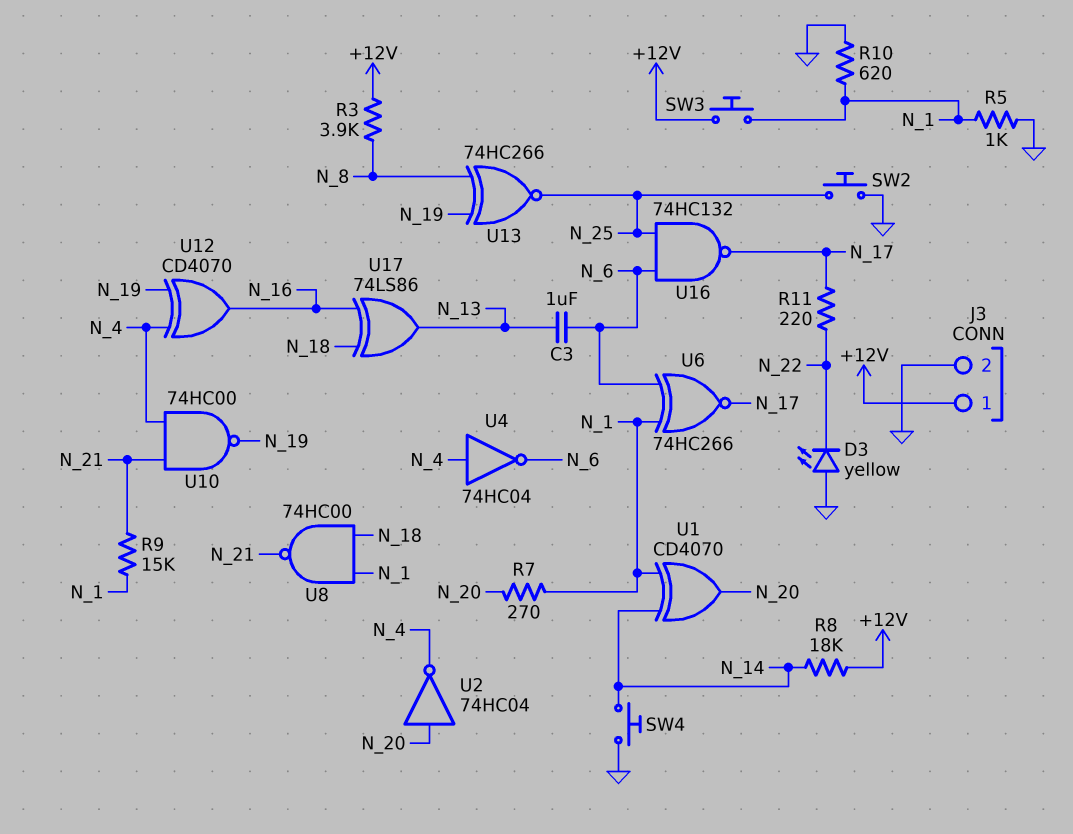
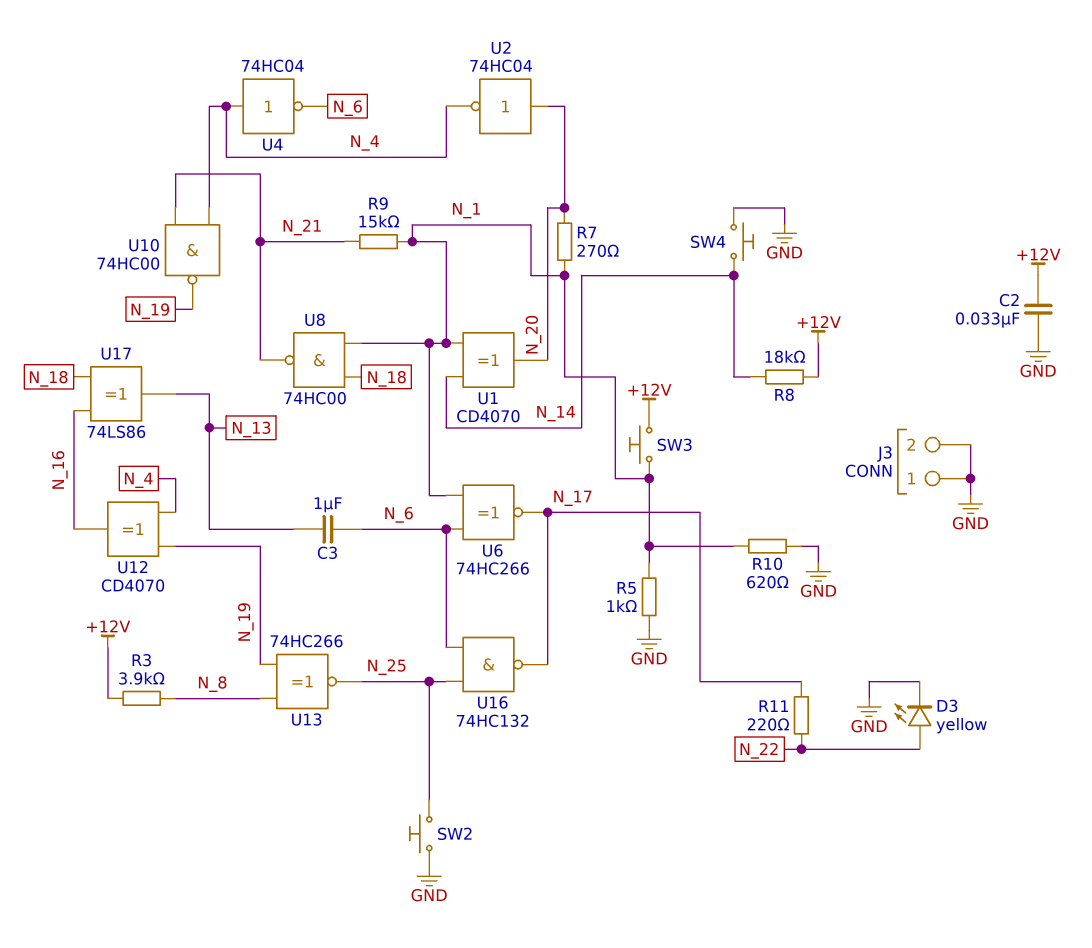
C2: none -> 33nF (+12V, GND)
D3: LED yellow (A GND, K N_22) -> LED yellow (A N_22, K GND)
J3 pin 1: +12V -> GND

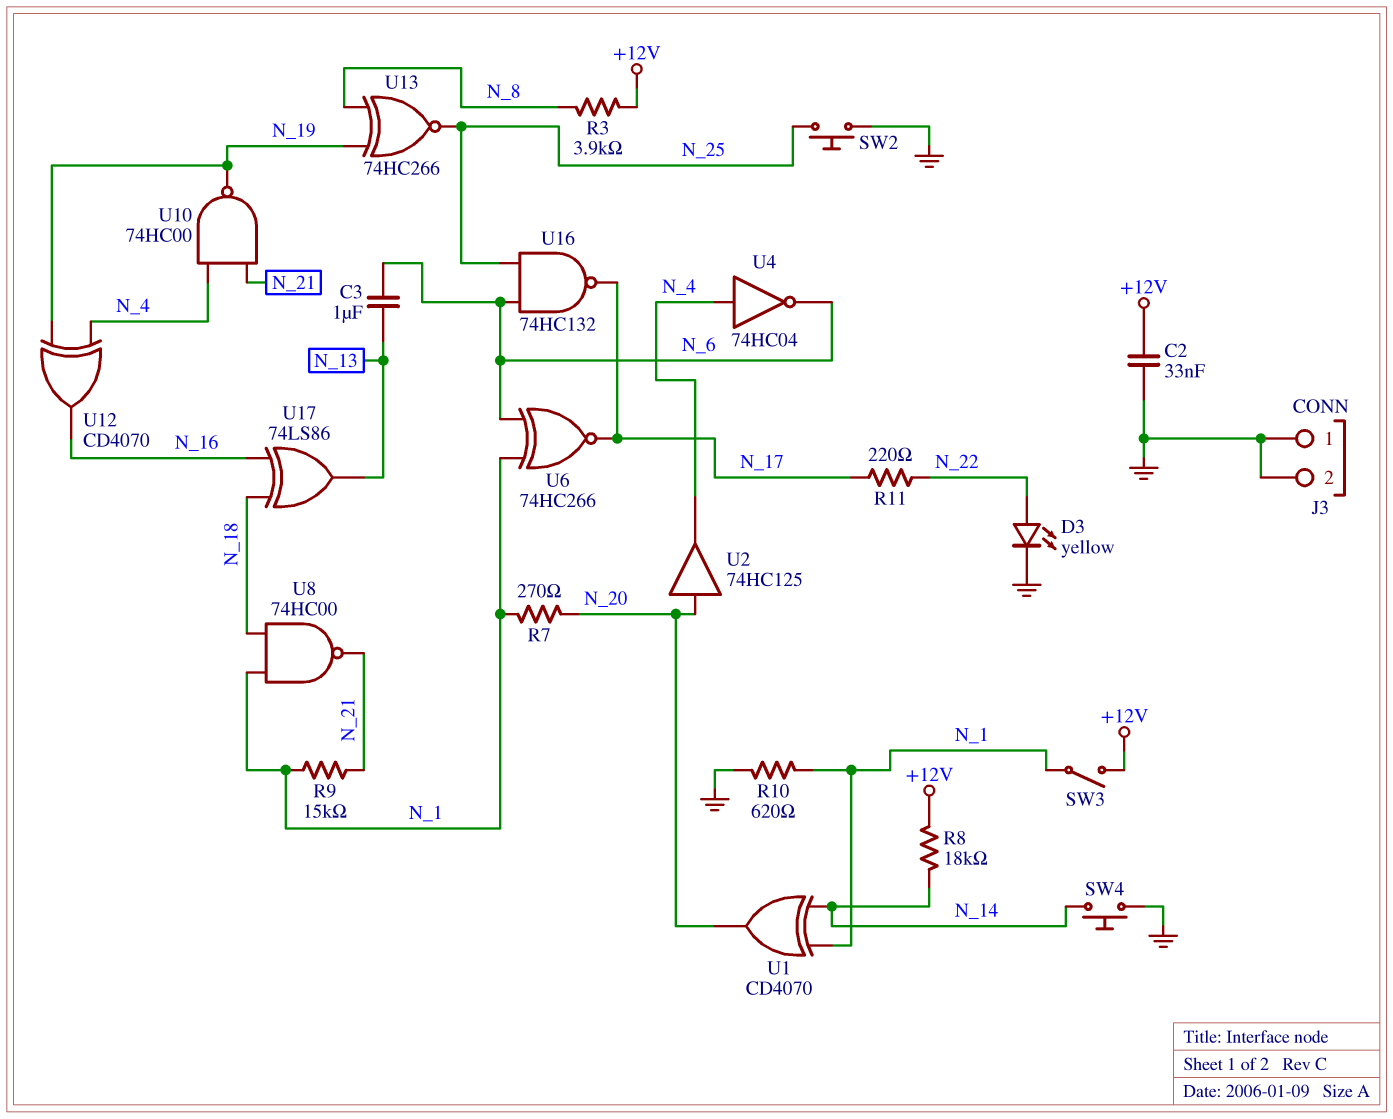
R5: 1k (GND, N_1) -> none
SW3: button (+12V, N_1) -> switch (+12V, N_1)
U2: NOT 74HC04 (in N_20, out N_4) -> buffer 74HC125 (in N_20, out N_4)

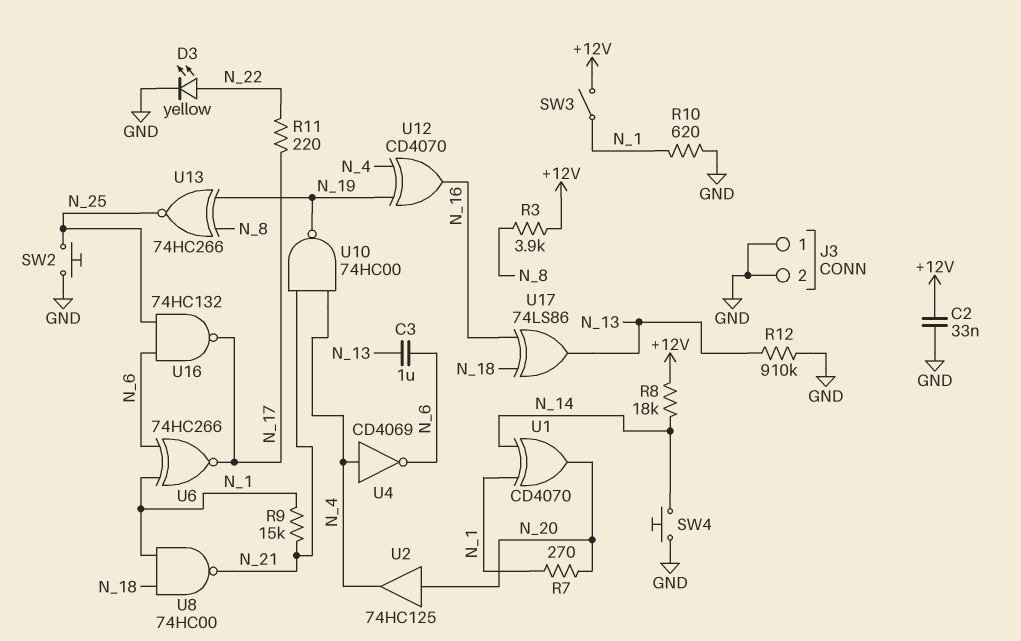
R12: none -> 910k (GND, N_13)
U4: NOT 74HC04 (in N_4, out N_6) -> NOT CD4069 (in N_4, out N_6)

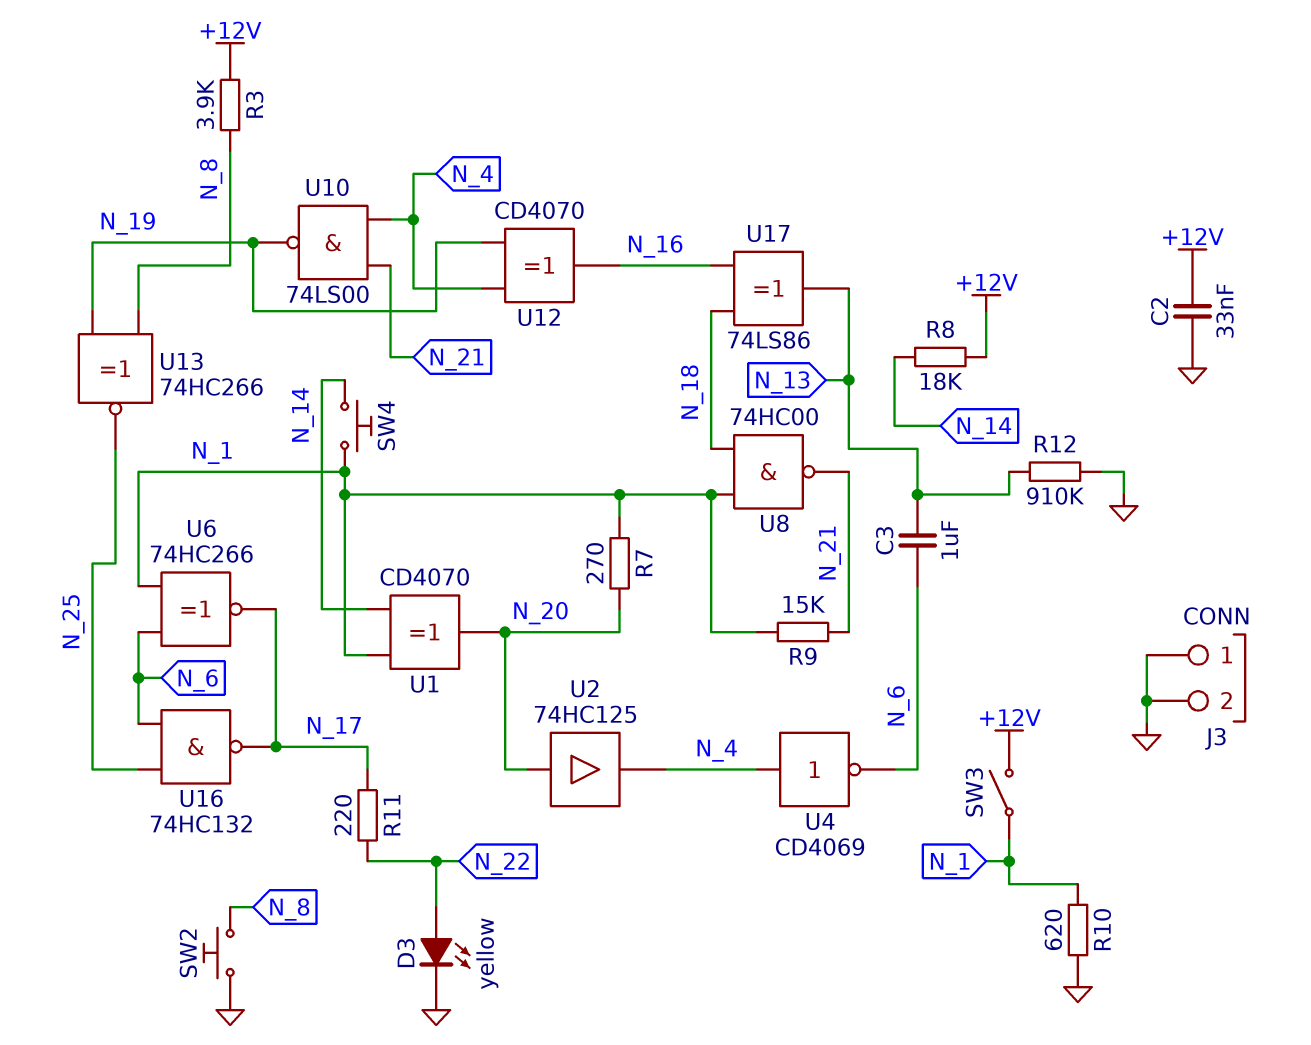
SW2: button (GND, N_25) -> button (GND, N_8)
SW4: button (GND, N_14) -> button (N_1, N_14)
U10: NAND 74HC00 (in N_4, in N_21, out N_19) -> NAND 74LS00 (in N_4, in N_21, out N_19)

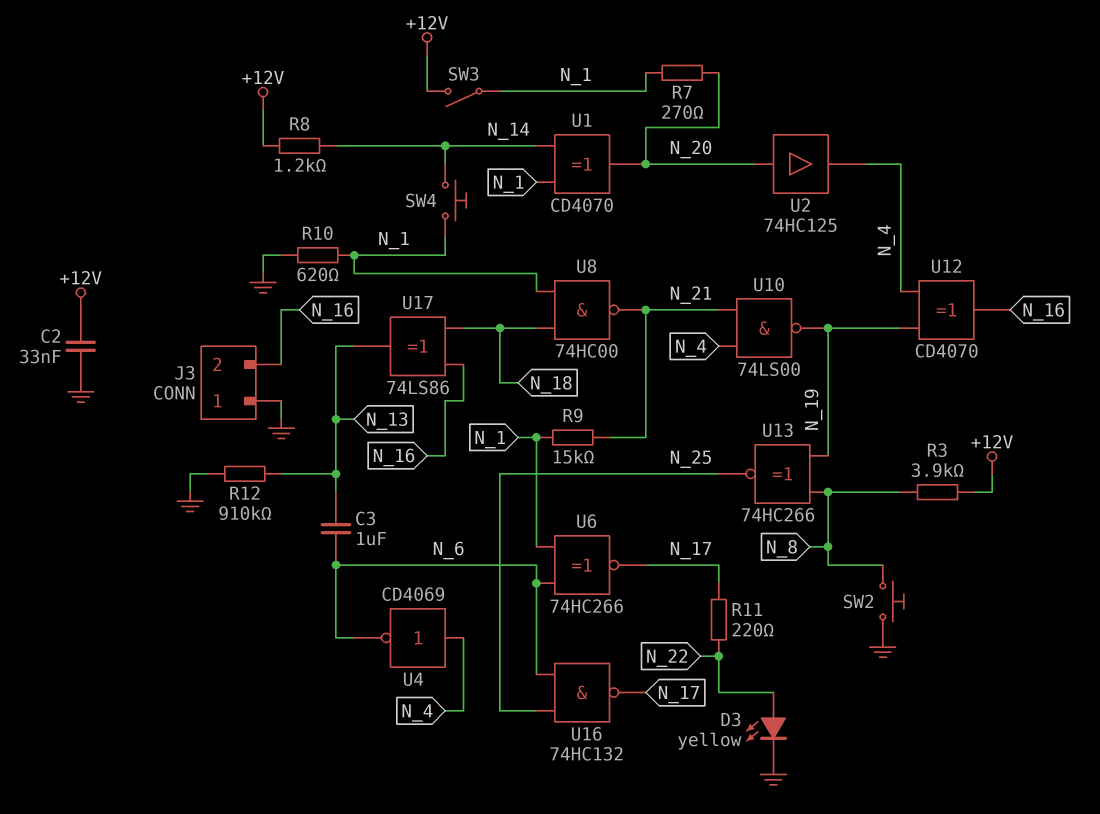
J3 pin 2: GND -> N_16
R8: 18k (+12V, N_14) -> 1.2k (+12V, N_14)

